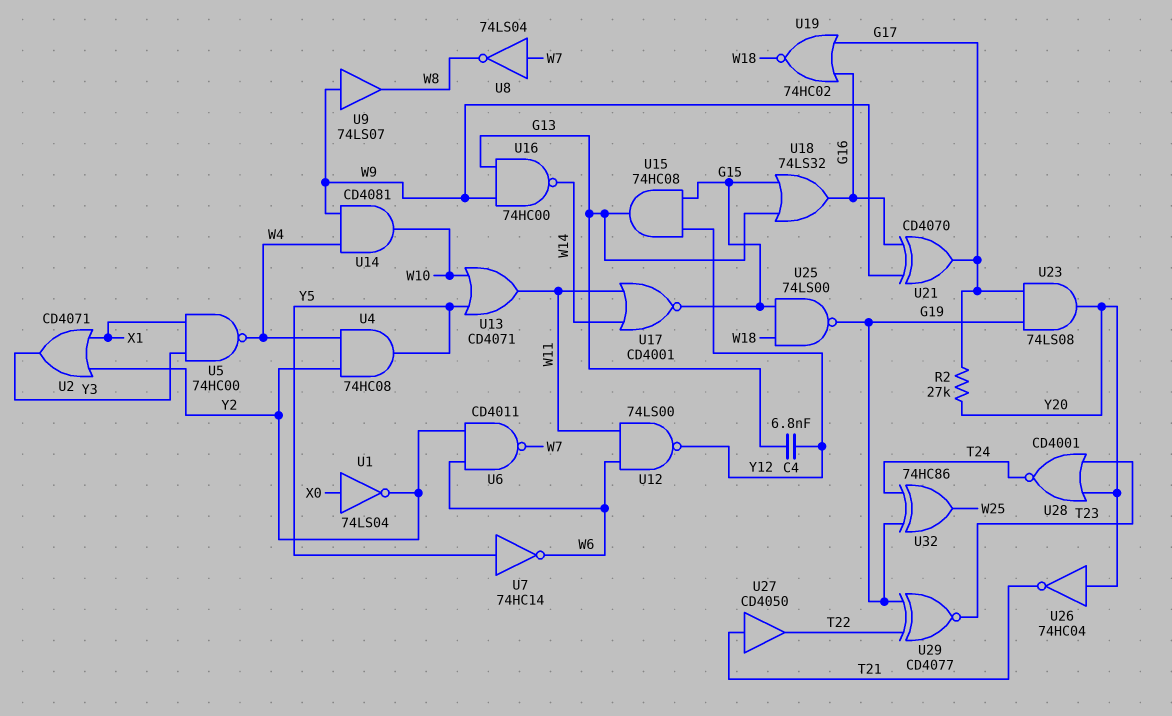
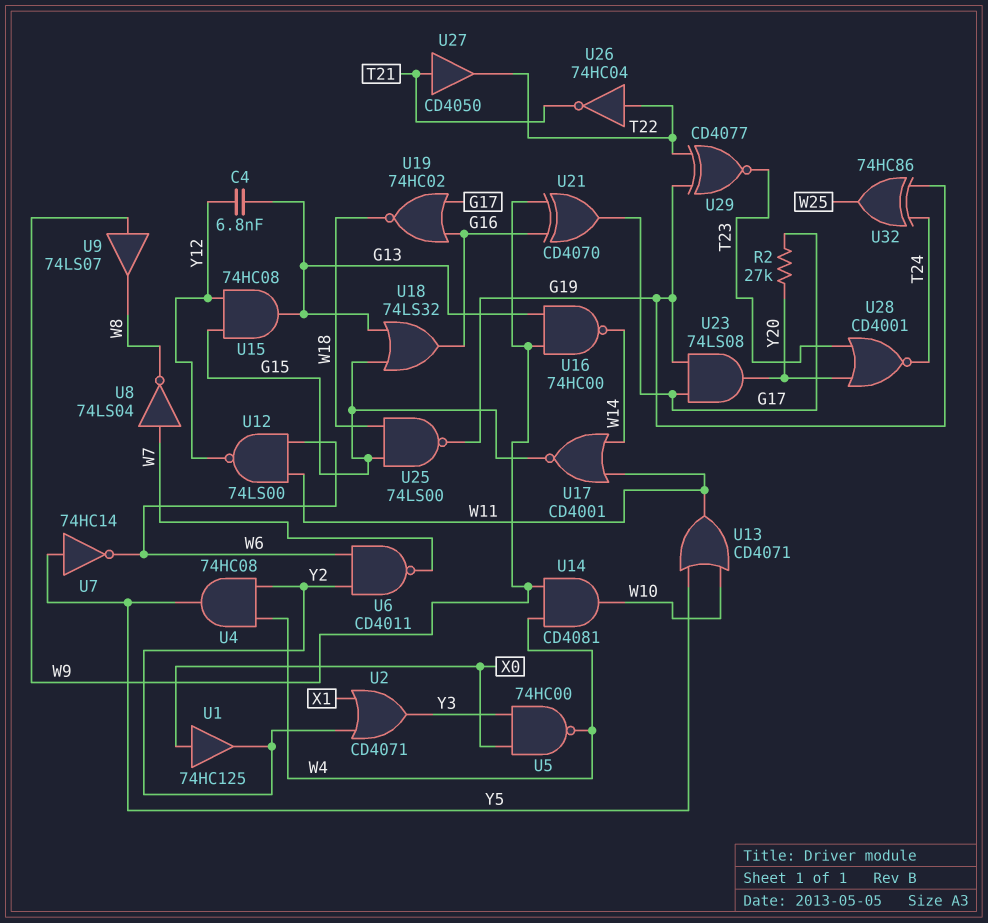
U1: NOT 74LS04 (in X0, out Y2) -> buffer 74HC125 (in X0, out Y2)
U5: NAND 74HC00 (in X1, in Y3, out W4) -> NAND 74HC00 (in X0, in Y3, out W4)
U26: NOT 74HC04 (in Y20, out T21) -> NOT 74HC04 (in T22, out T21)

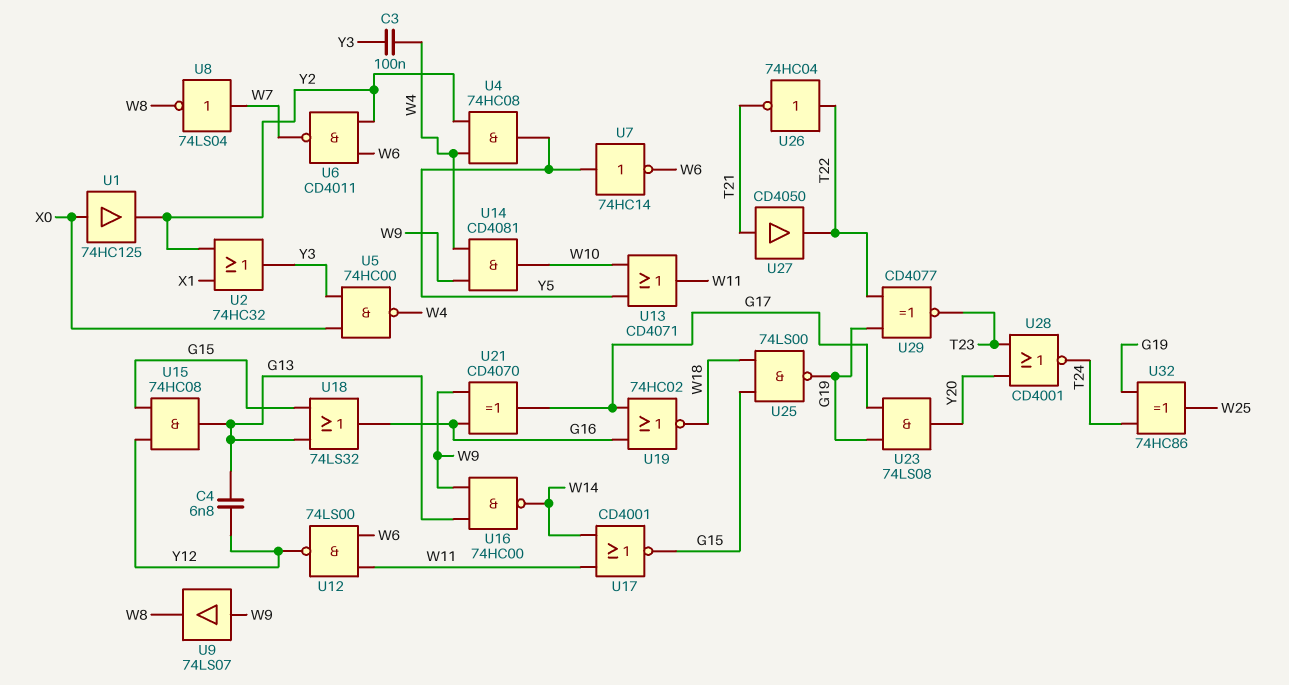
C3: none -> 100nF (W4, Y3)
R2: 27k (G17, Y20) -> none
U2: OR CD4071 (in X1, in Y2, out Y3) -> OR 74HC32 (in X1, in Y2, out Y3)

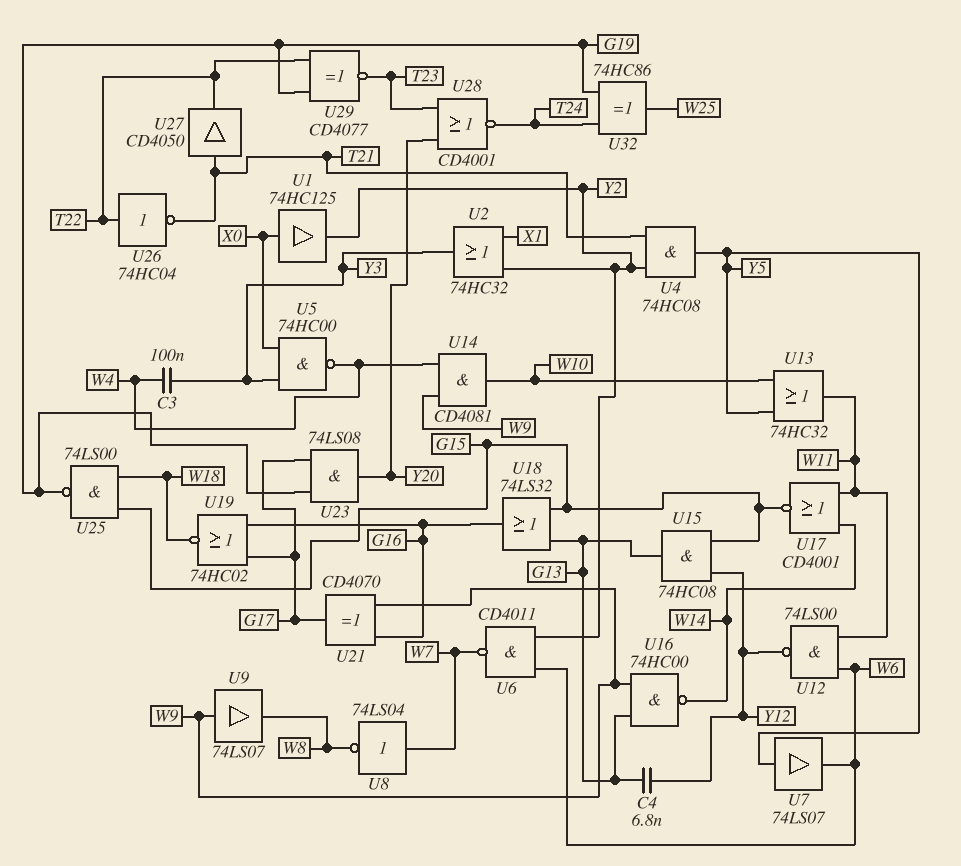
U4: AND 74HC08 (in W4, in Y2, out Y5) -> AND 74HC08 (in T21, in Y2, out Y5)
U7: NOT 74HC14 (in Y5, out W6) -> buffer 74LS07 (in Y5, out W6)
U13: OR CD4071 (in W10, in Y5, out W11) -> OR 74HC32 (in W10, in Y5, out W11)

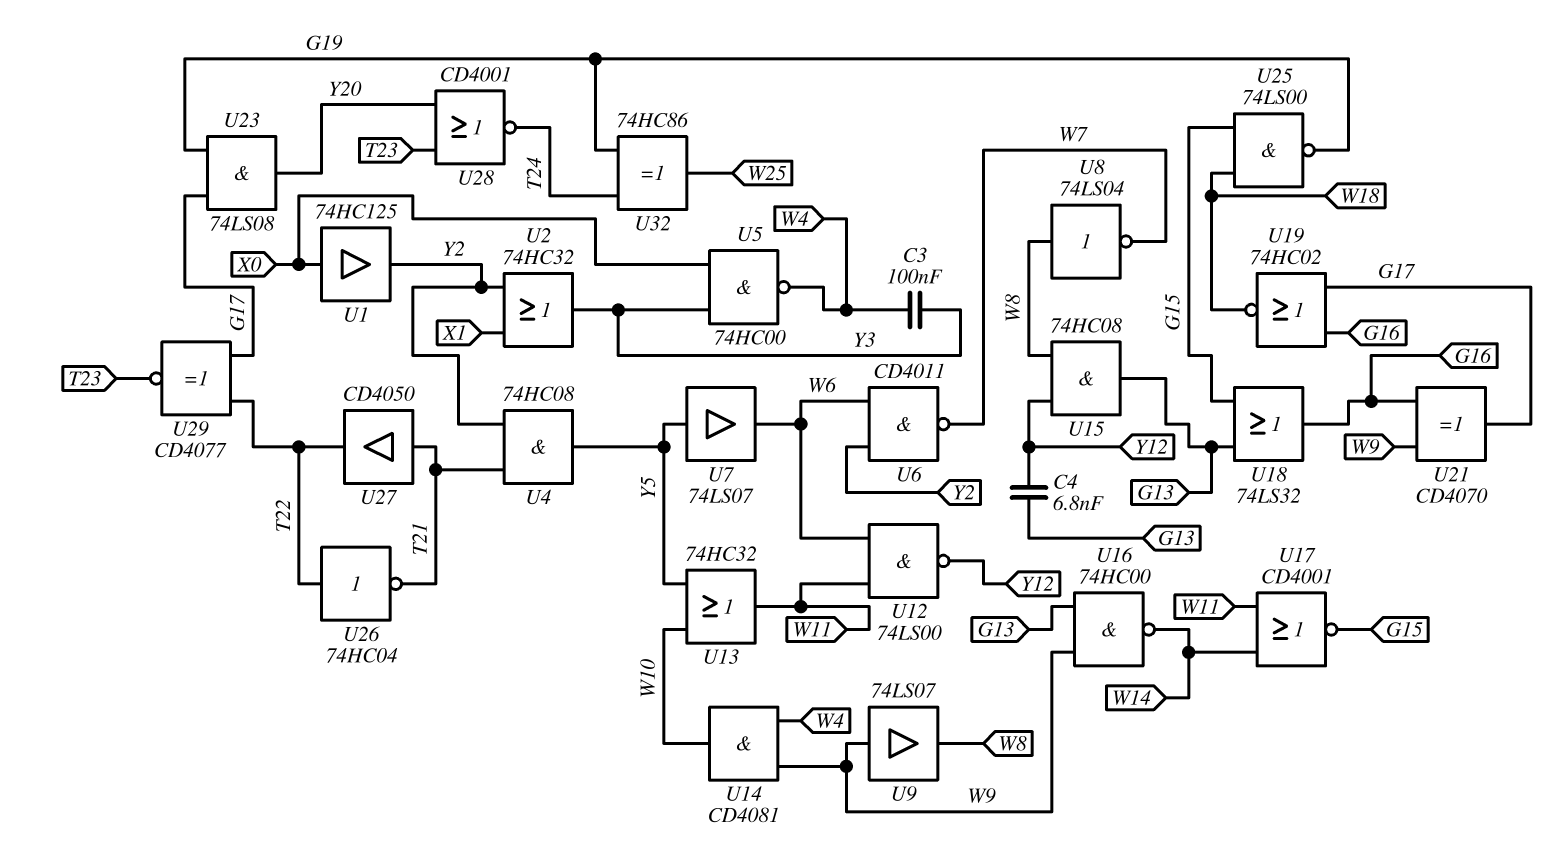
U8: NOT 74LS04 (in W7, out W8) -> NOT 74LS04 (in W8, out W7)
U15: AND 74HC08 (in G15, in Y12, out G13) -> AND 74HC08 (in W8, in Y12, out G13)
U29: XNOR CD4077 (in G19, in T22, out T23) -> XNOR CD4077 (in G17, in T22, out T23)

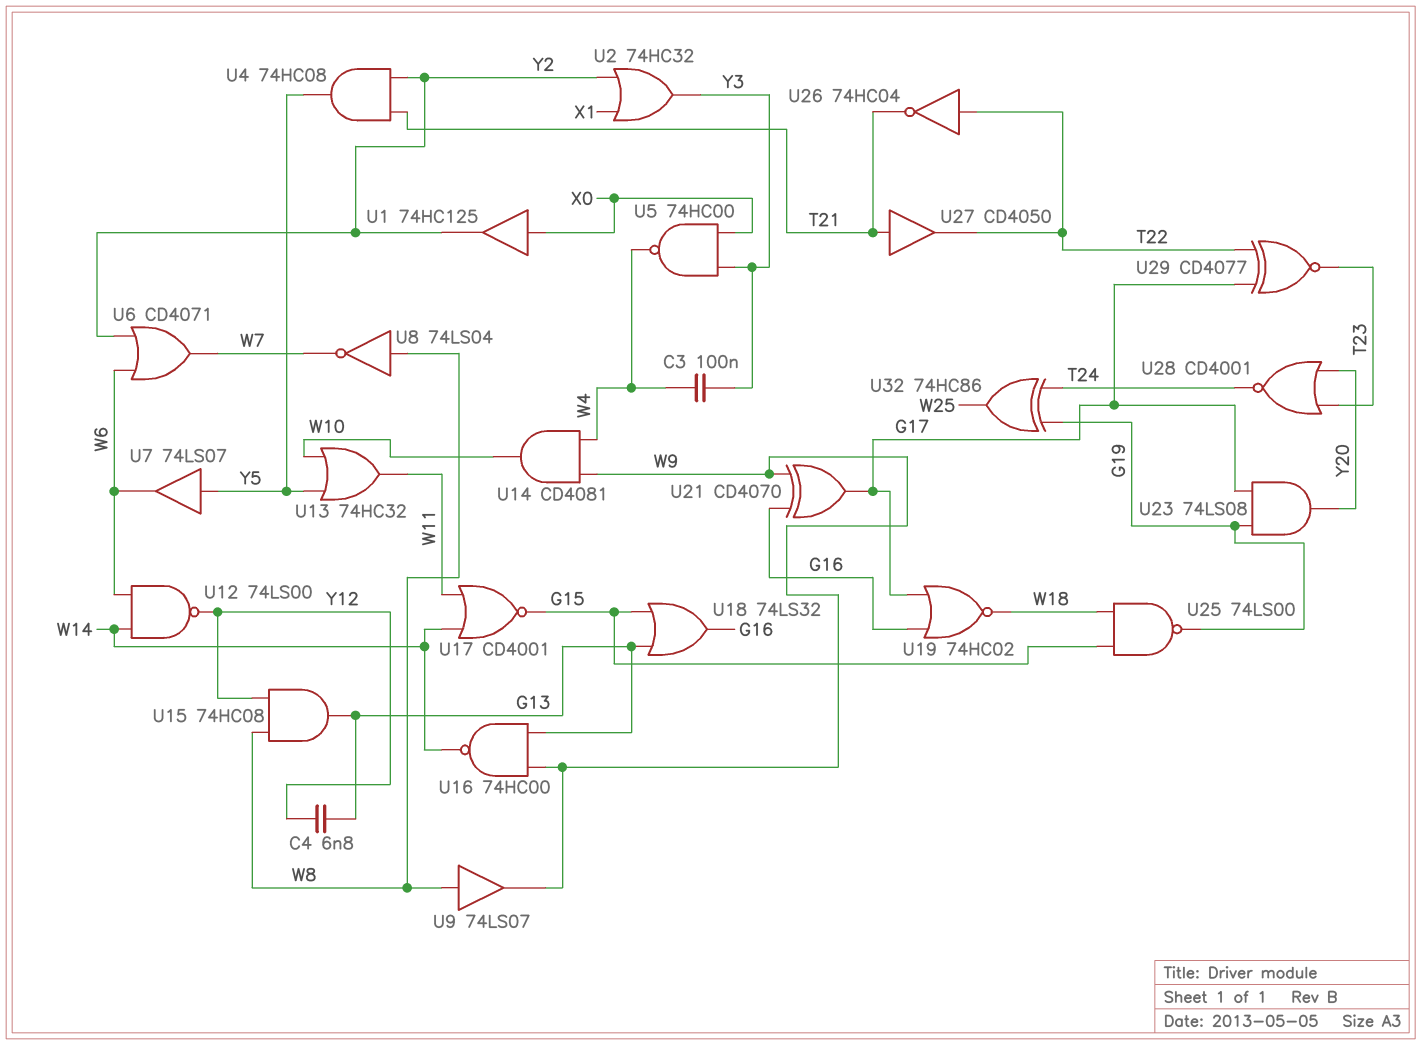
U6: NAND CD4011 (in W6, in Y2, out W7) -> OR CD4071 (in W6, in Y2, out W7)
U9: buffer 74LS07 (in W9, out W8) -> buffer 74LS07 (in W8, out W9)
U12: NAND 74LS00 (in W6, in W11, out Y12) -> NAND 74LS00 (in W6, in W14, out Y12)

